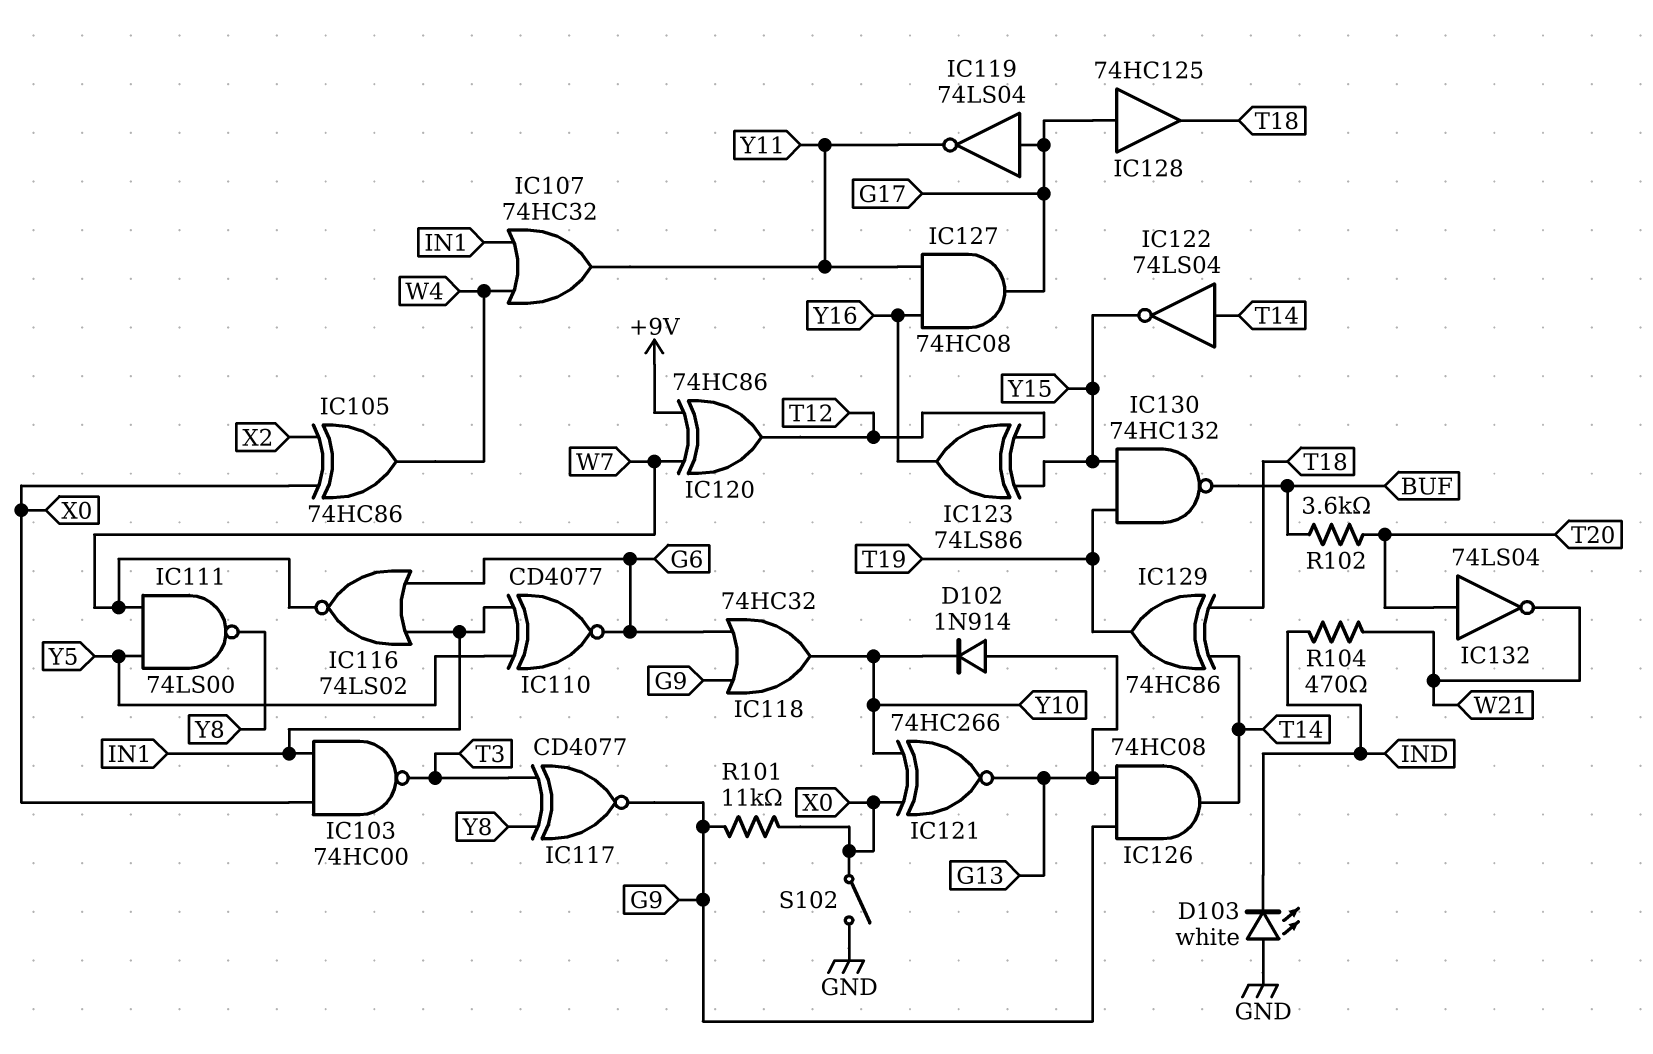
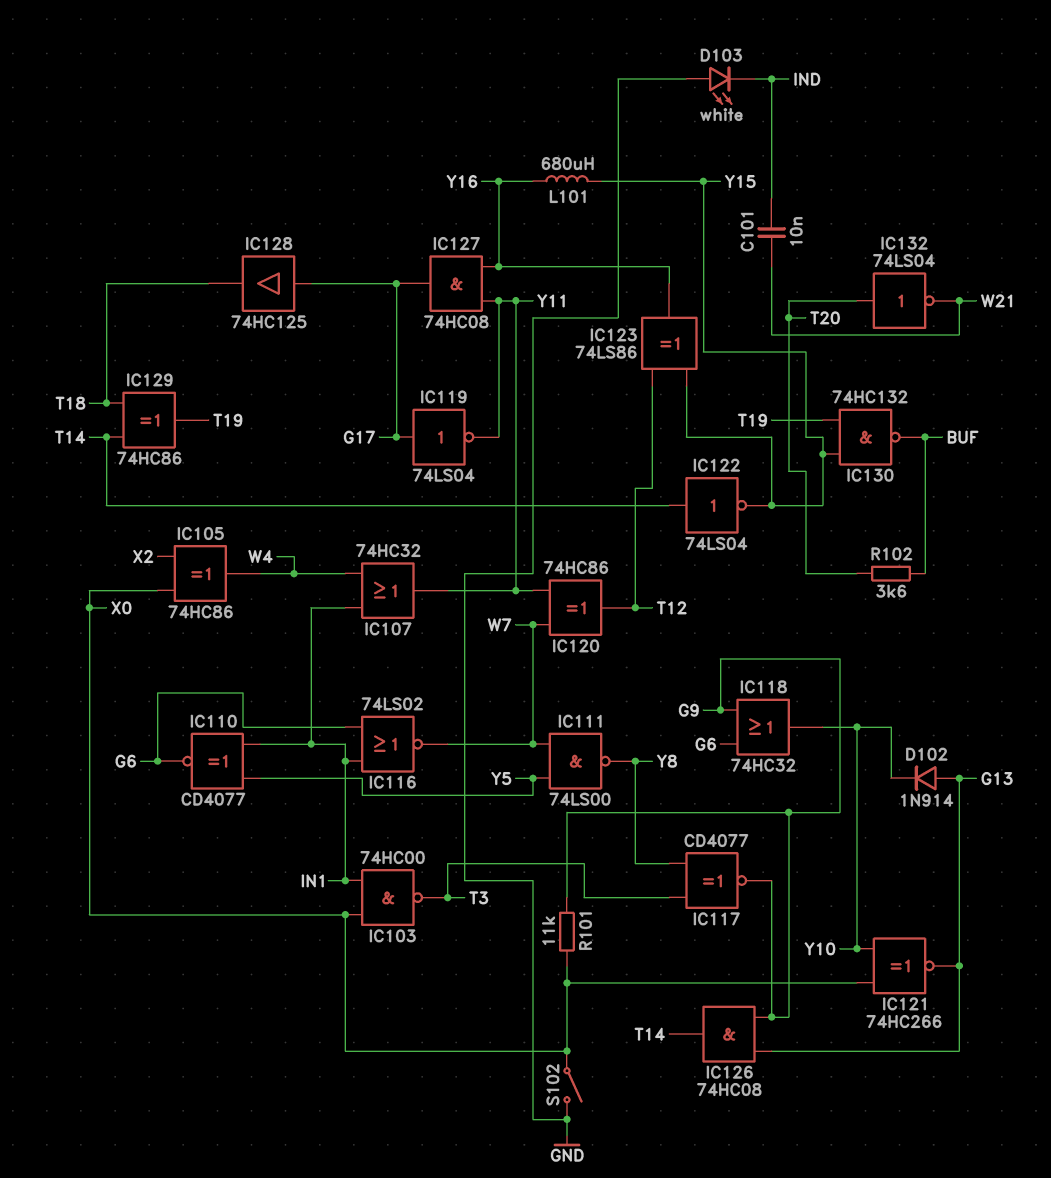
C101: none -> 10nF (IND, W21)
IC120: XOR 74HC86 (in +9V, in W7, out T12) -> XOR 74HC86 (in W7, in Y11, out T12)
L101: none -> 680uH (Y15, Y16)
R104: 470 (IND, W21) -> none

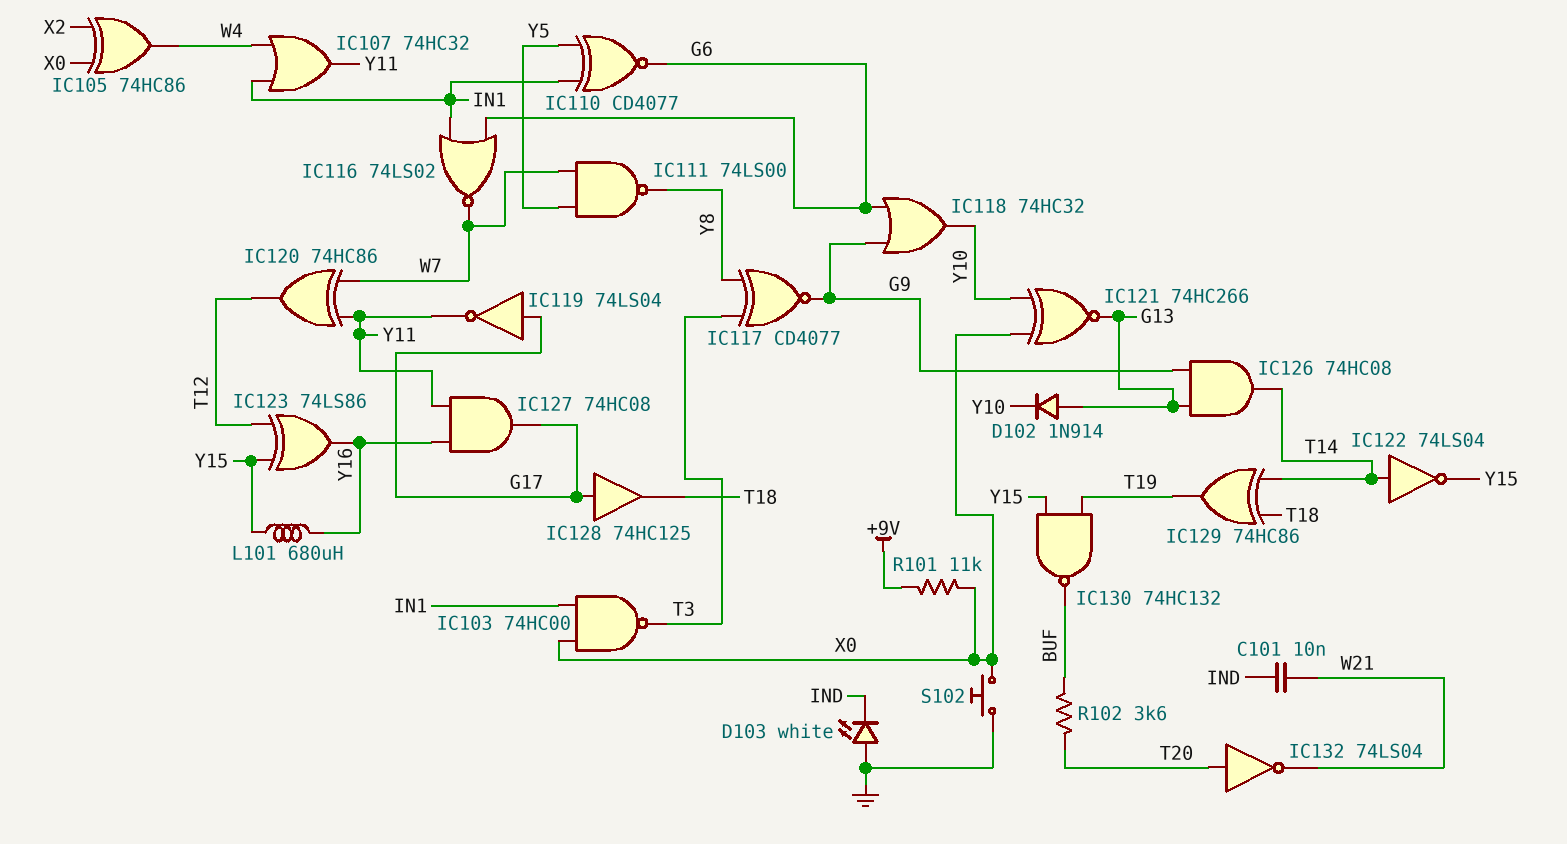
R101: 11k (G9, X0) -> 11k (+9V, X0)
S102: switch (GND, X0) -> button (GND, X0)

